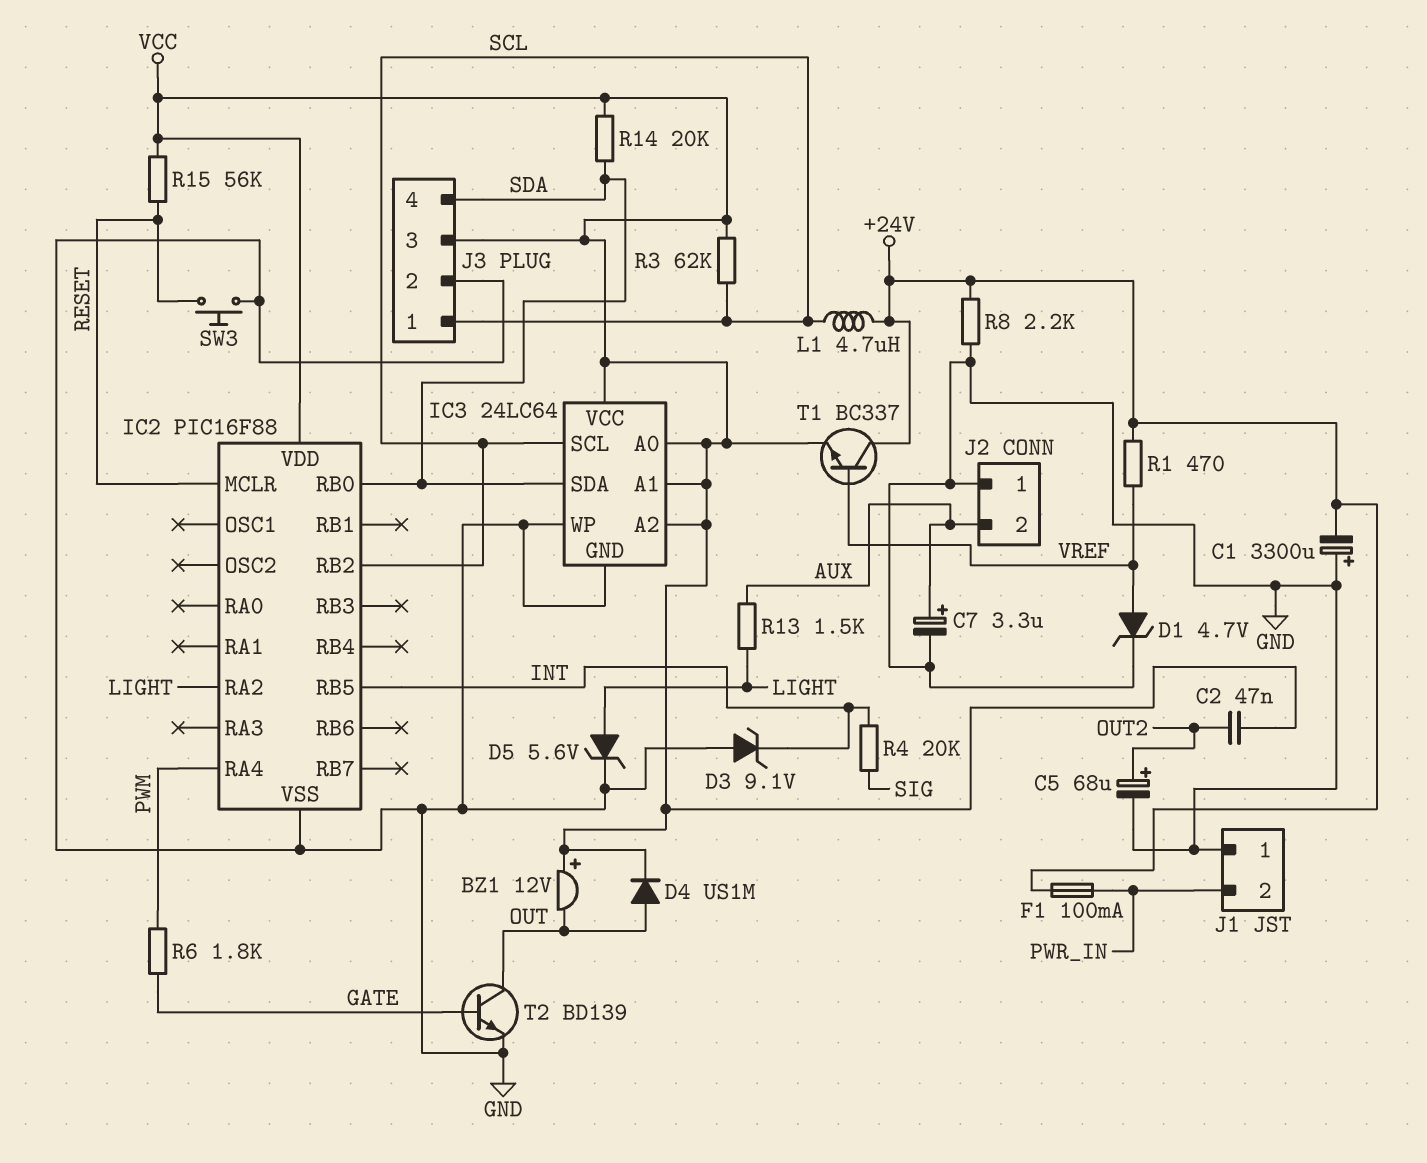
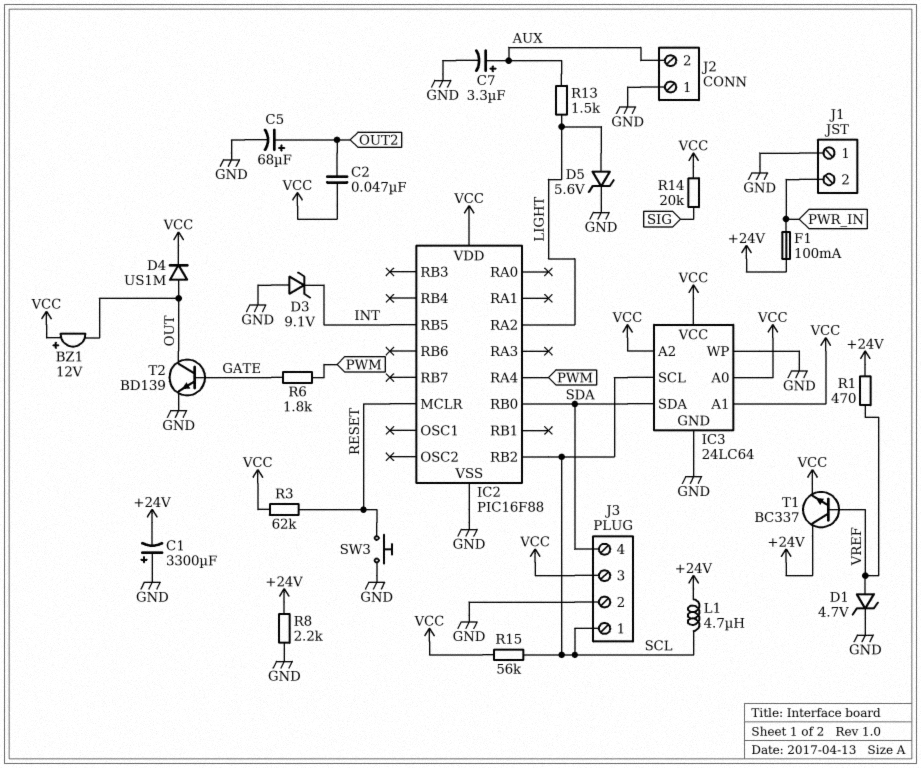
R3: 62k (SCL, VCC) -> 62k (RESET, VCC)
R4: 20k (INT, SIG) -> none
R14: 20k (SDA, VCC) -> 20k (SIG, VCC)
R15: 56k (RESET, VCC) -> 56k (SCL, VCC)

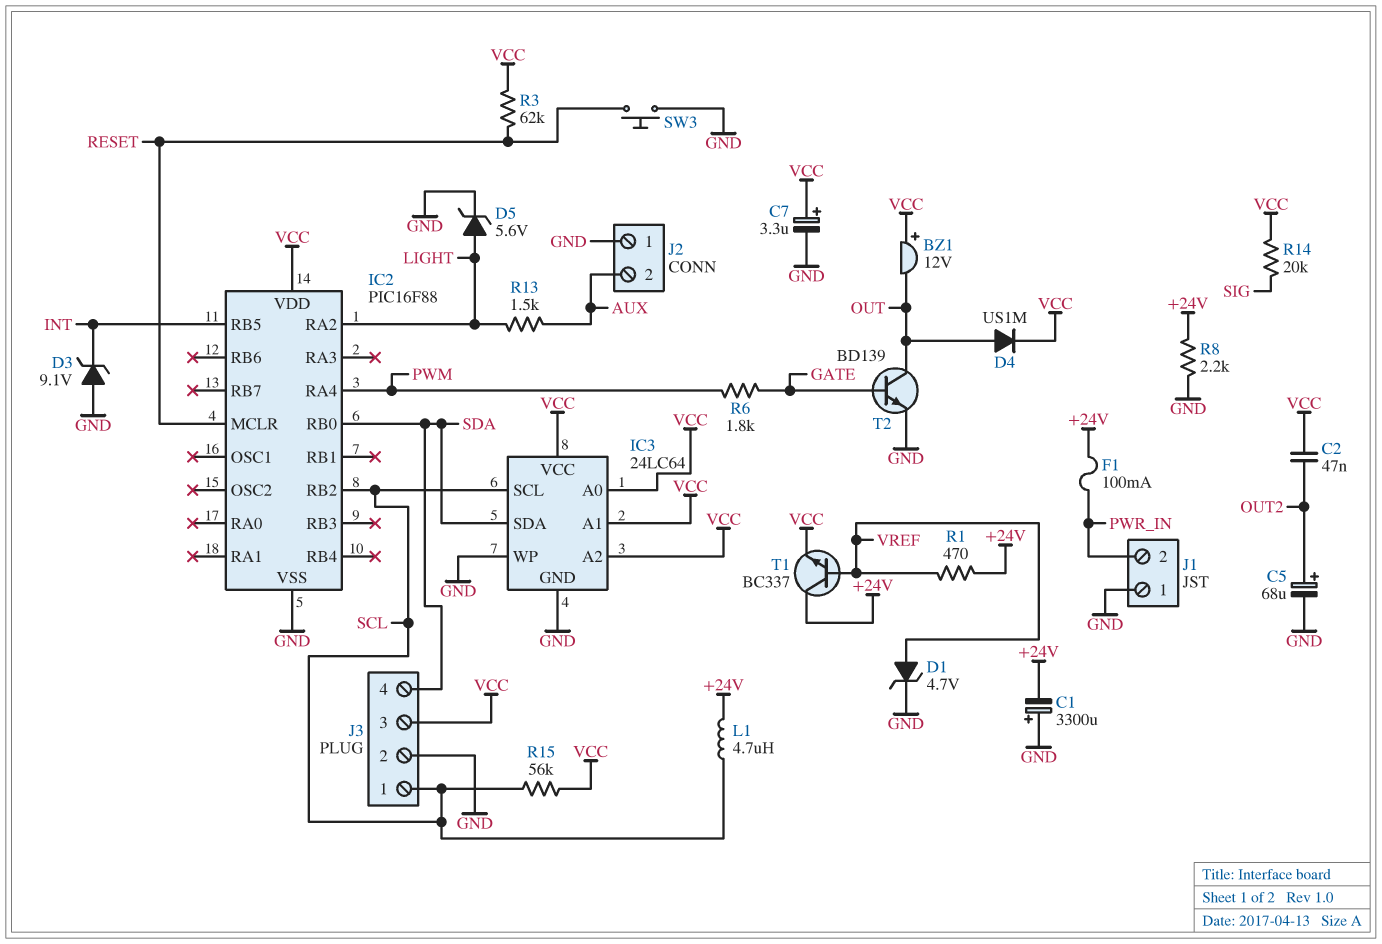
C7: 3.3uF (plus AUX, minus GND) -> 3.3uF (plus VCC, minus GND)

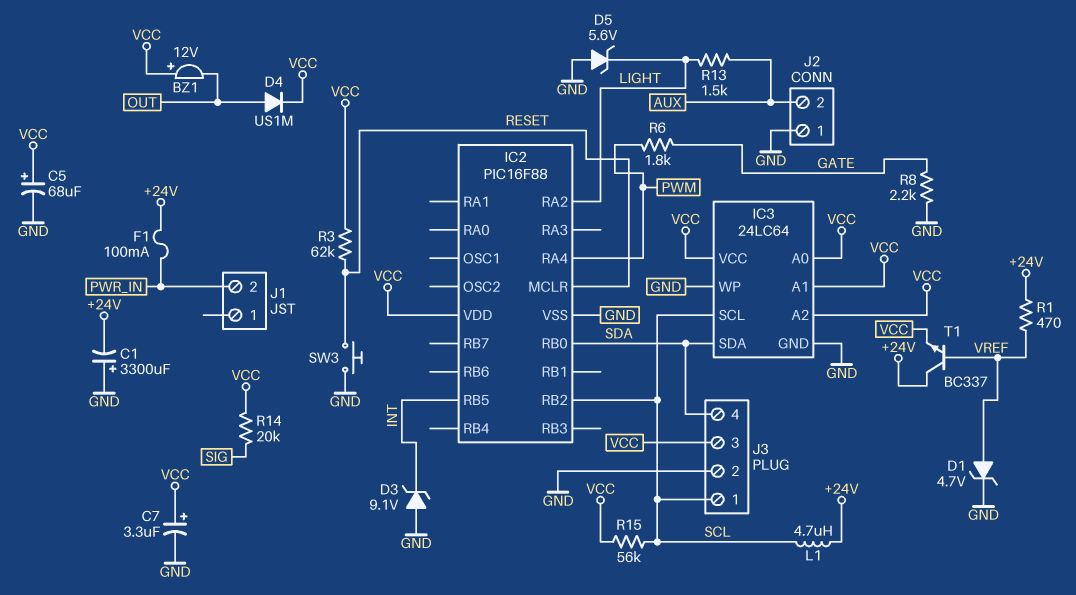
C2: 47nF (OUT2, VCC) -> none
C5: 68uF (plus OUT2, minus GND) -> 68uF (plus VCC, minus GND)
D5: zener 5.6V (A LIGHT, K GND) -> zener 5.6V (A GND, K LIGHT)
J1 pin 1: GND -> none
R8: 2.2k (+24V, GND) -> 2.2k (GATE, GND)
T2: NPN BD139 (B GATE, C OUT, E GND) -> none

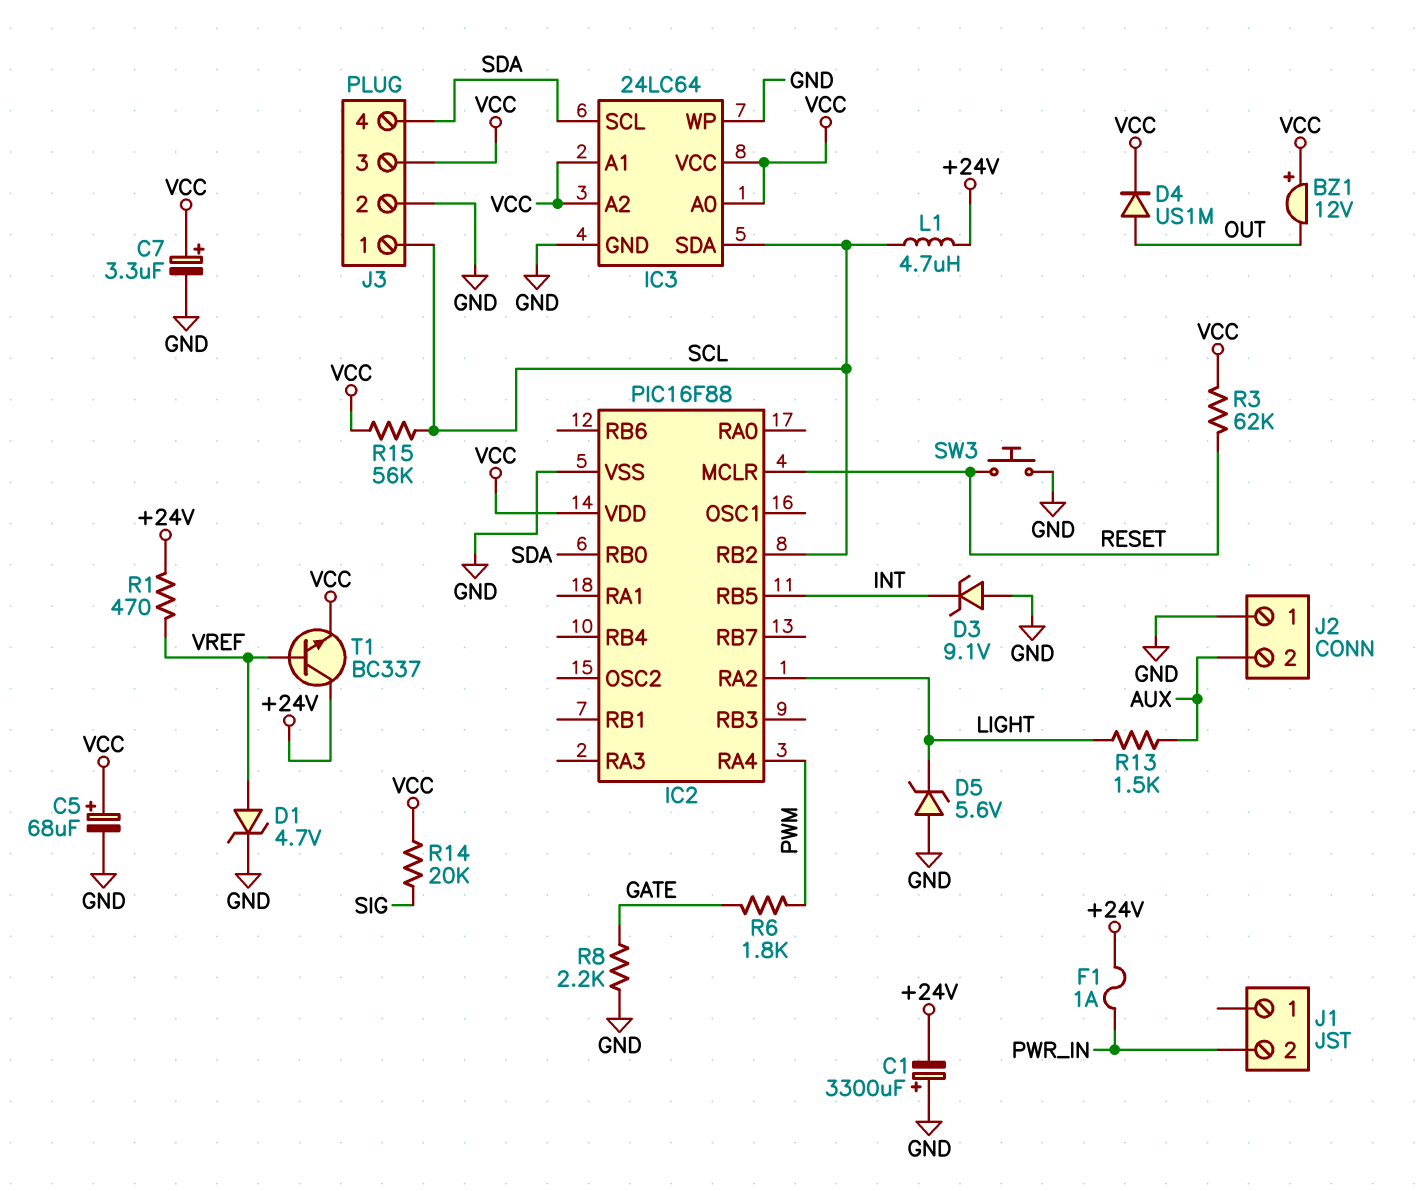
F1: 100mA (+24V, PWR_IN) -> 1A (+24V, PWR_IN)
IC3 pin SCL: SCL -> SDA
IC3 pin SDA: SDA -> SCL

